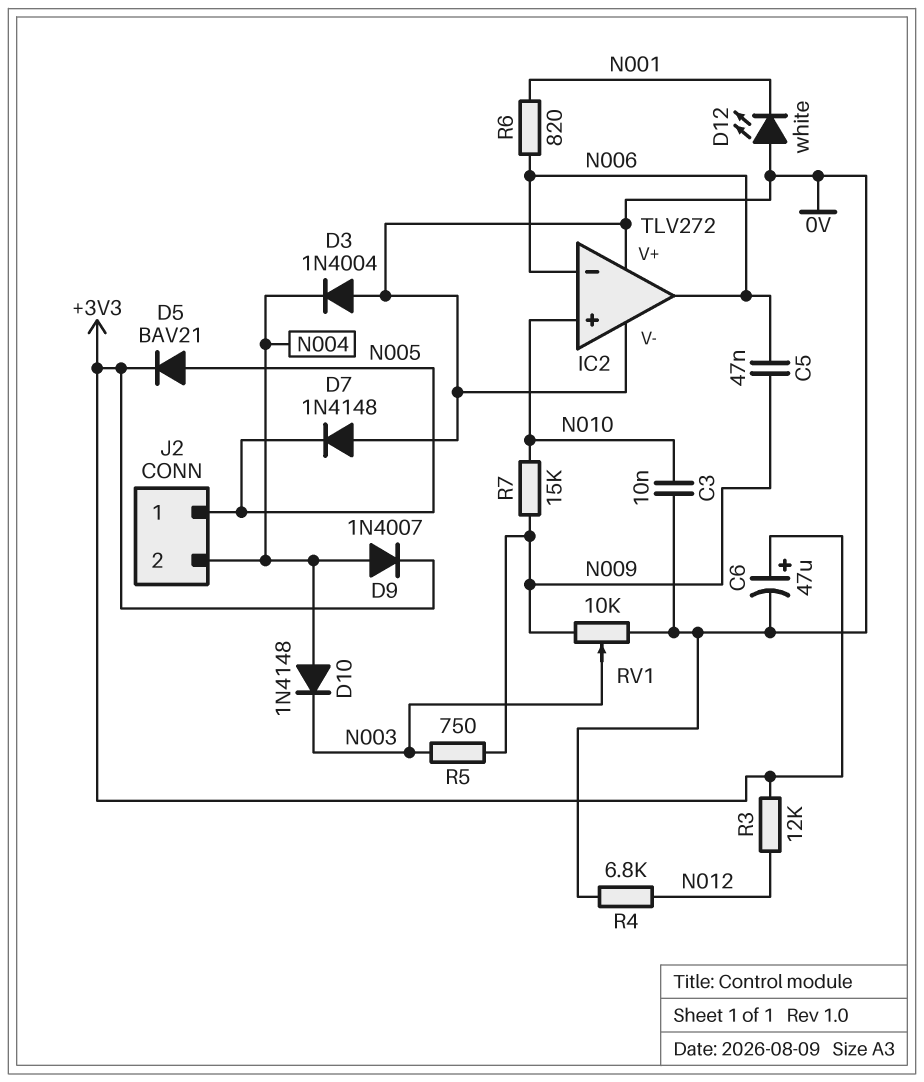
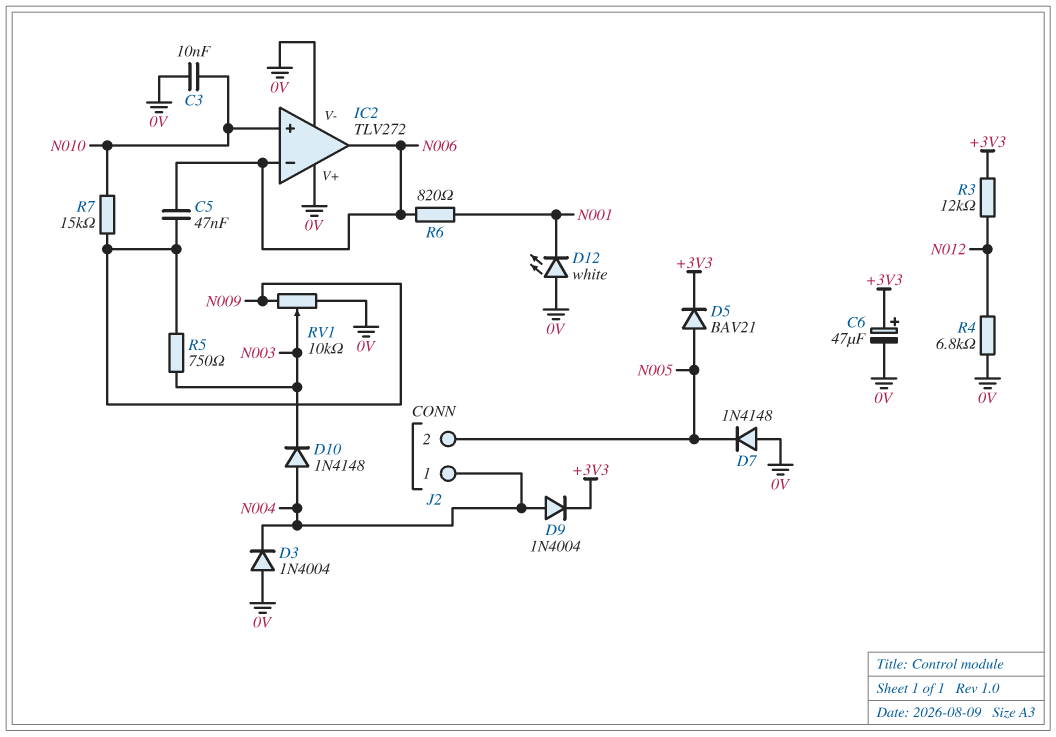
D9: diode 1N4007 (A N004, K +3V3) -> diode 1N4004 (A N004, K +3V3)
J2 pin 1: N005 -> N004
J2 pin 2: N004 -> N005

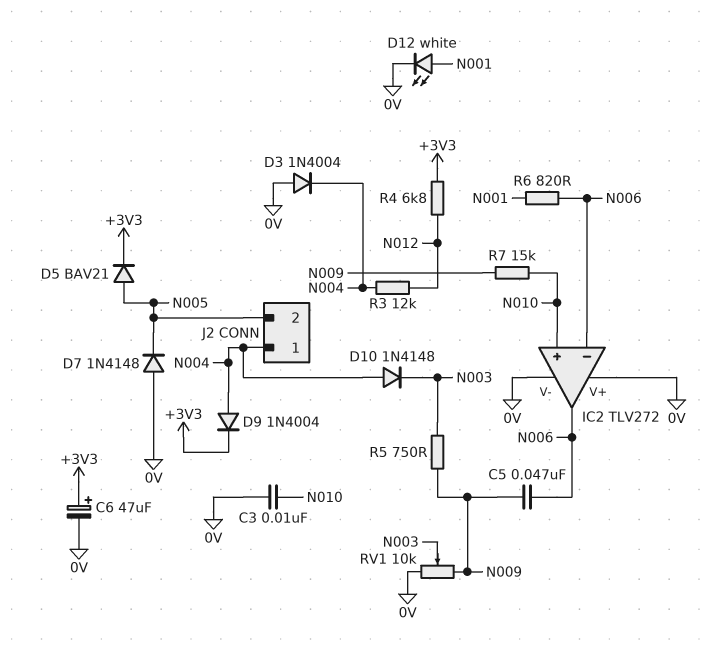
D12: LED white (A 0V, K N001) -> LED white (A N001, K 0V)
R3: 12k (+3V3, N012) -> 12k (N004, N012)
R4: 6.8k (0V, N012) -> 6.8k (+3V3, N012)

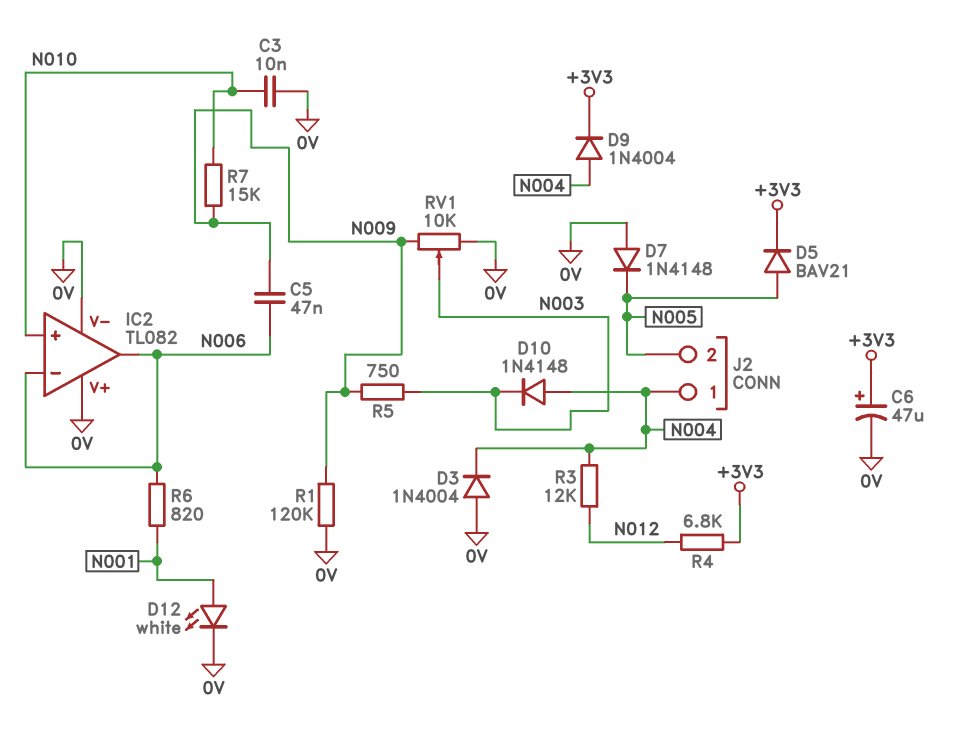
IC2: TLV272 -> TL082
R1: none -> 120k (0V, N009)

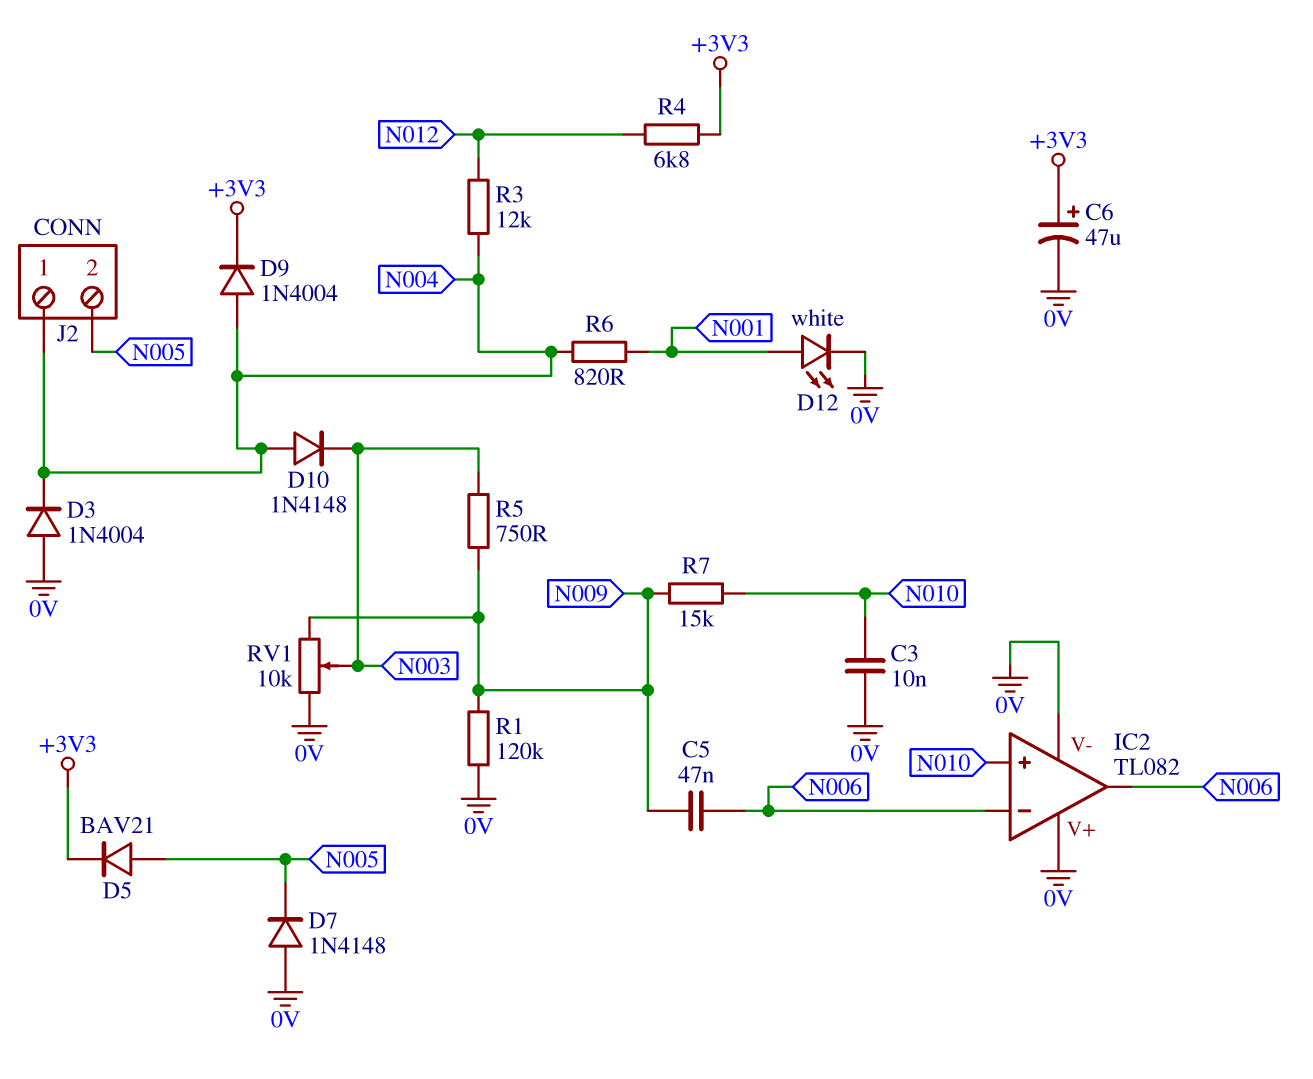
R6: 820 (N001, N006) -> 820 (N001, N004)

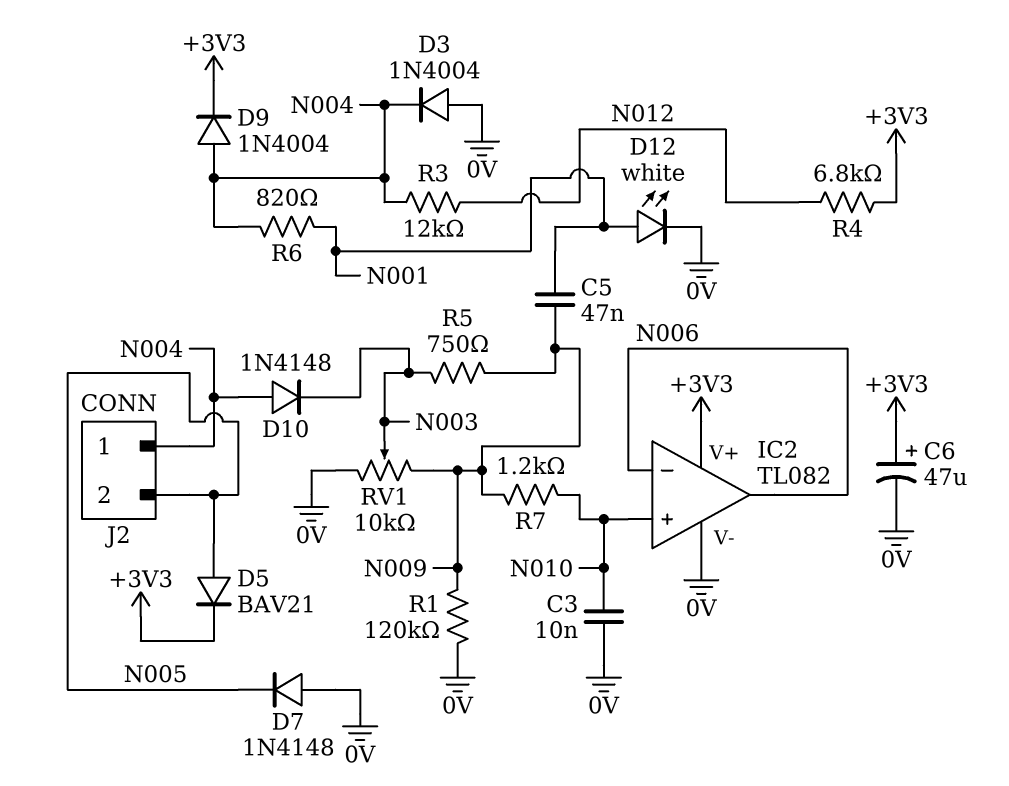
C5: 47nF (N006, N009) -> 47nF (N001, N009)
IC2 pin V+: 0V -> +3V3
R7: 15k (N009, N010) -> 1.2k (N009, N010)

